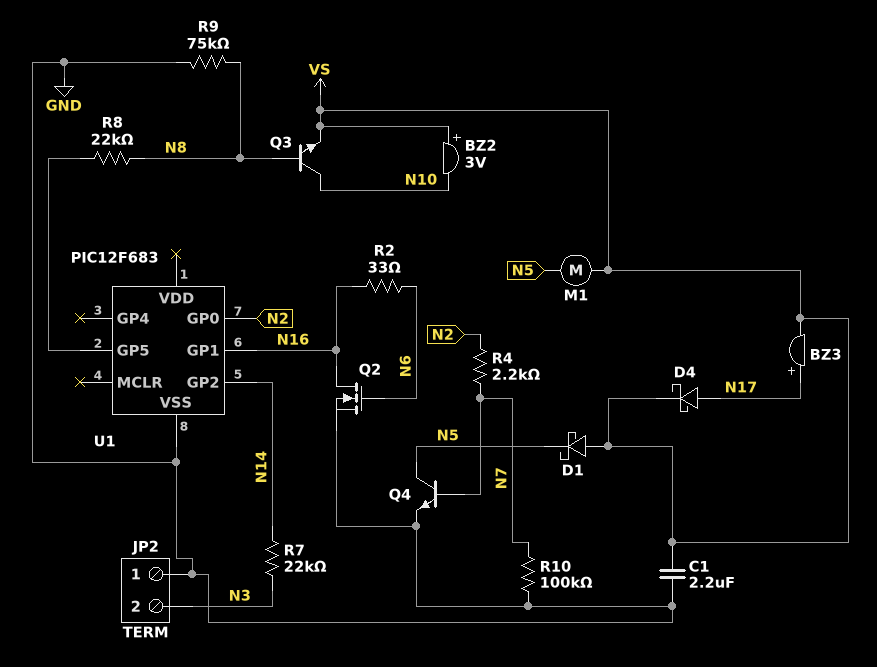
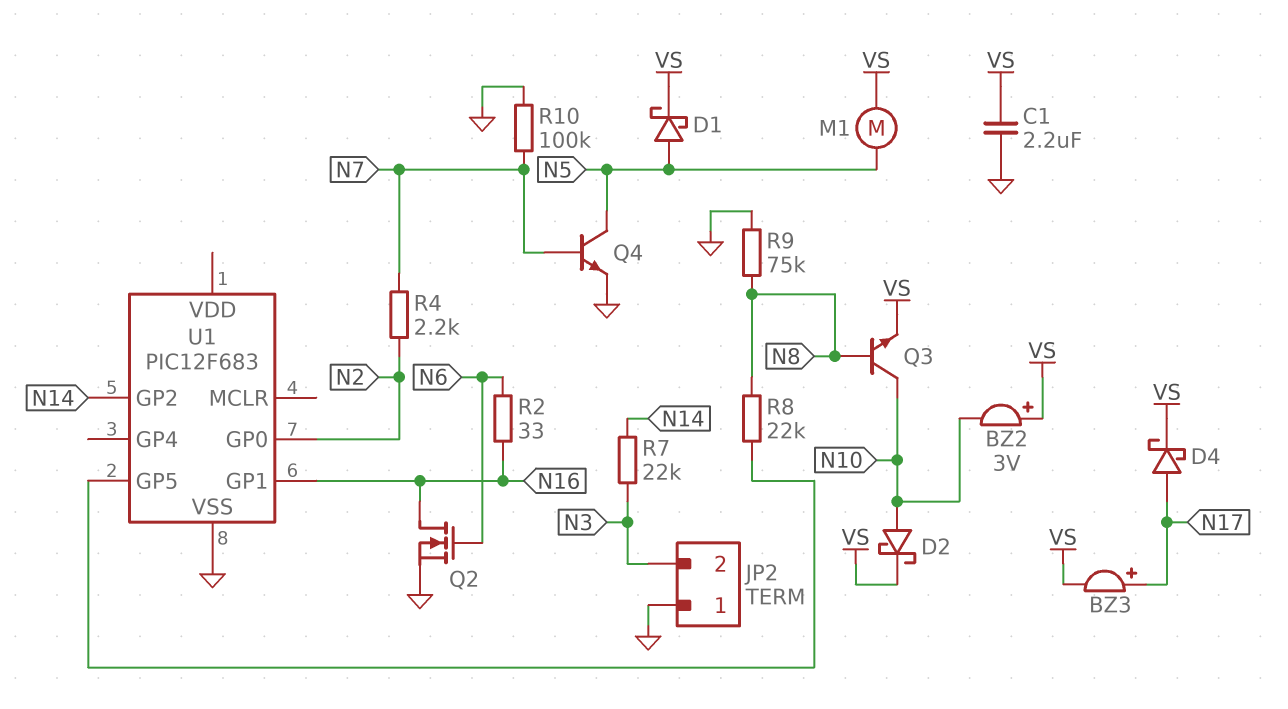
D1: schottky (A VS, K N5) -> schottky (A N5, K VS)
D2: none -> schottky (A N10, K VS)

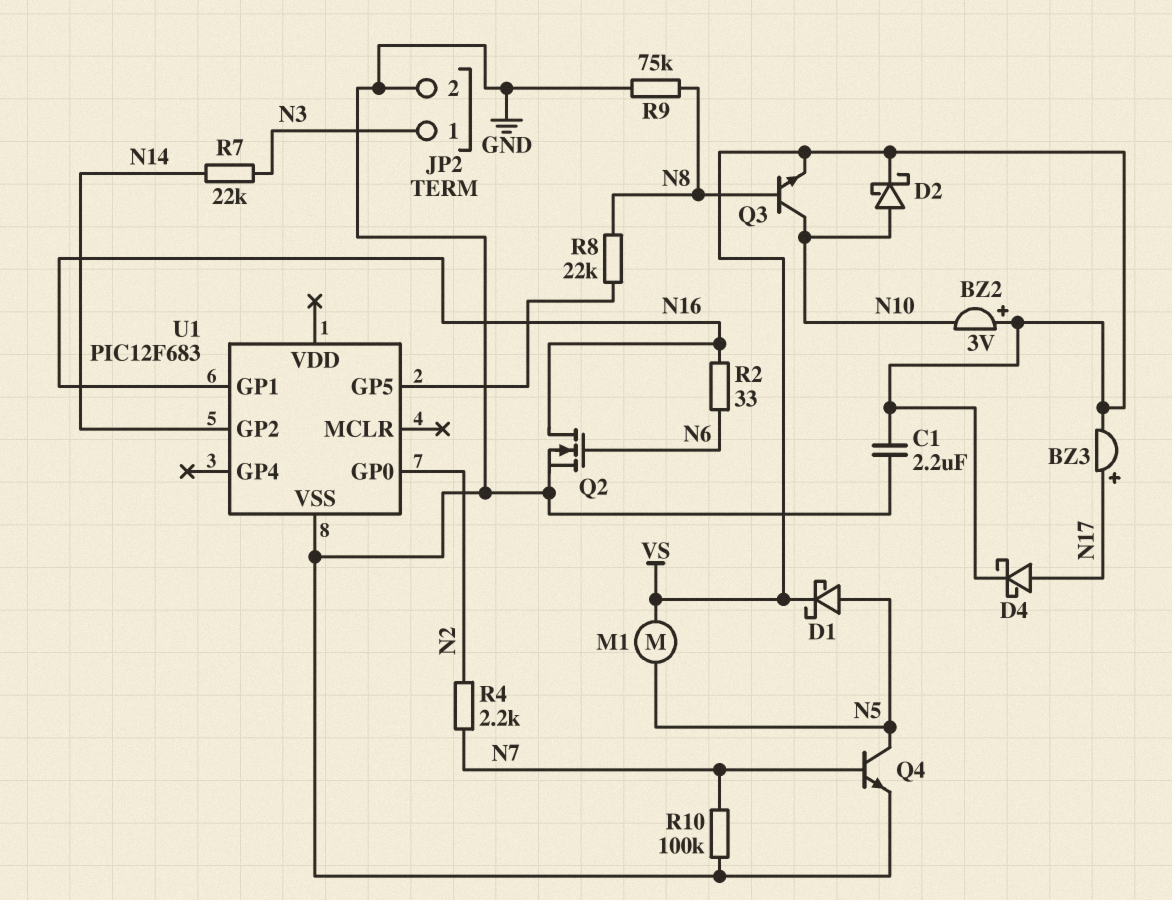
JP2 pin 1: GND -> N3
JP2 pin 2: N3 -> GND

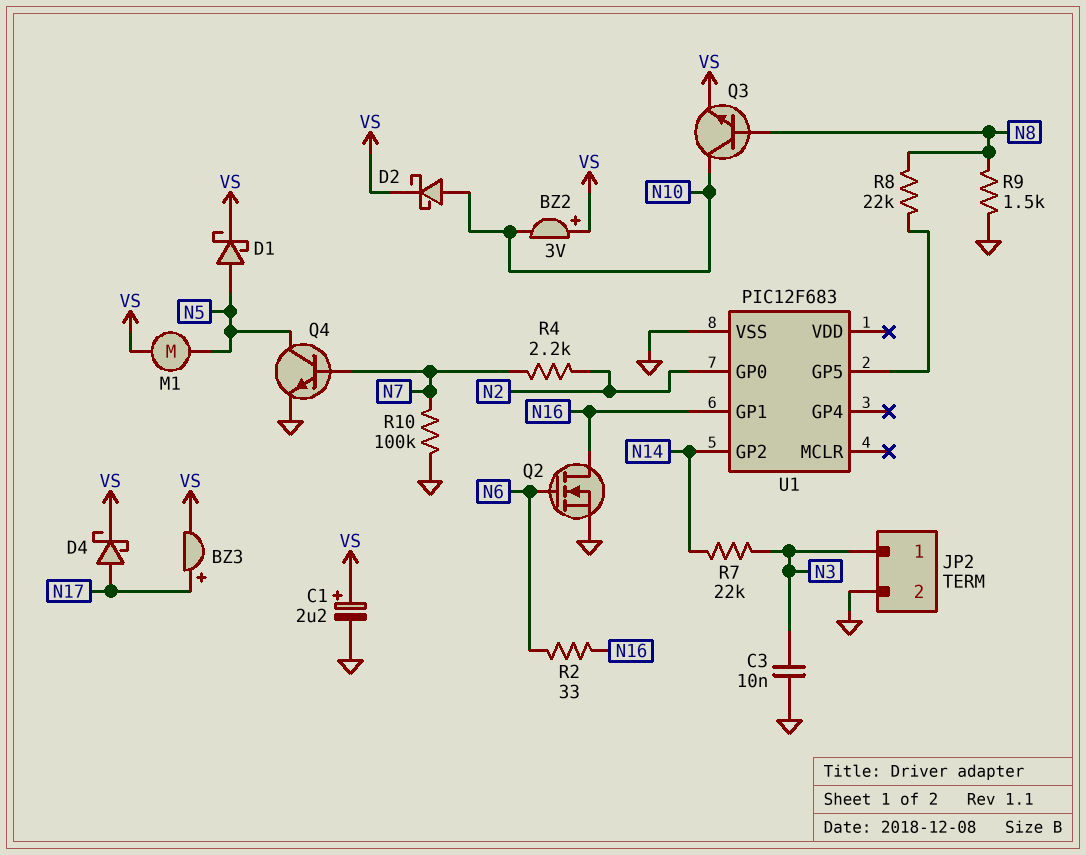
C1: 2.2uF (GND, VS) -> 2.2uF (plus VS, minus GND)
C3: none -> 10nF (GND, N3)
R9: 75k (GND, N8) -> 1.5k (GND, N8)

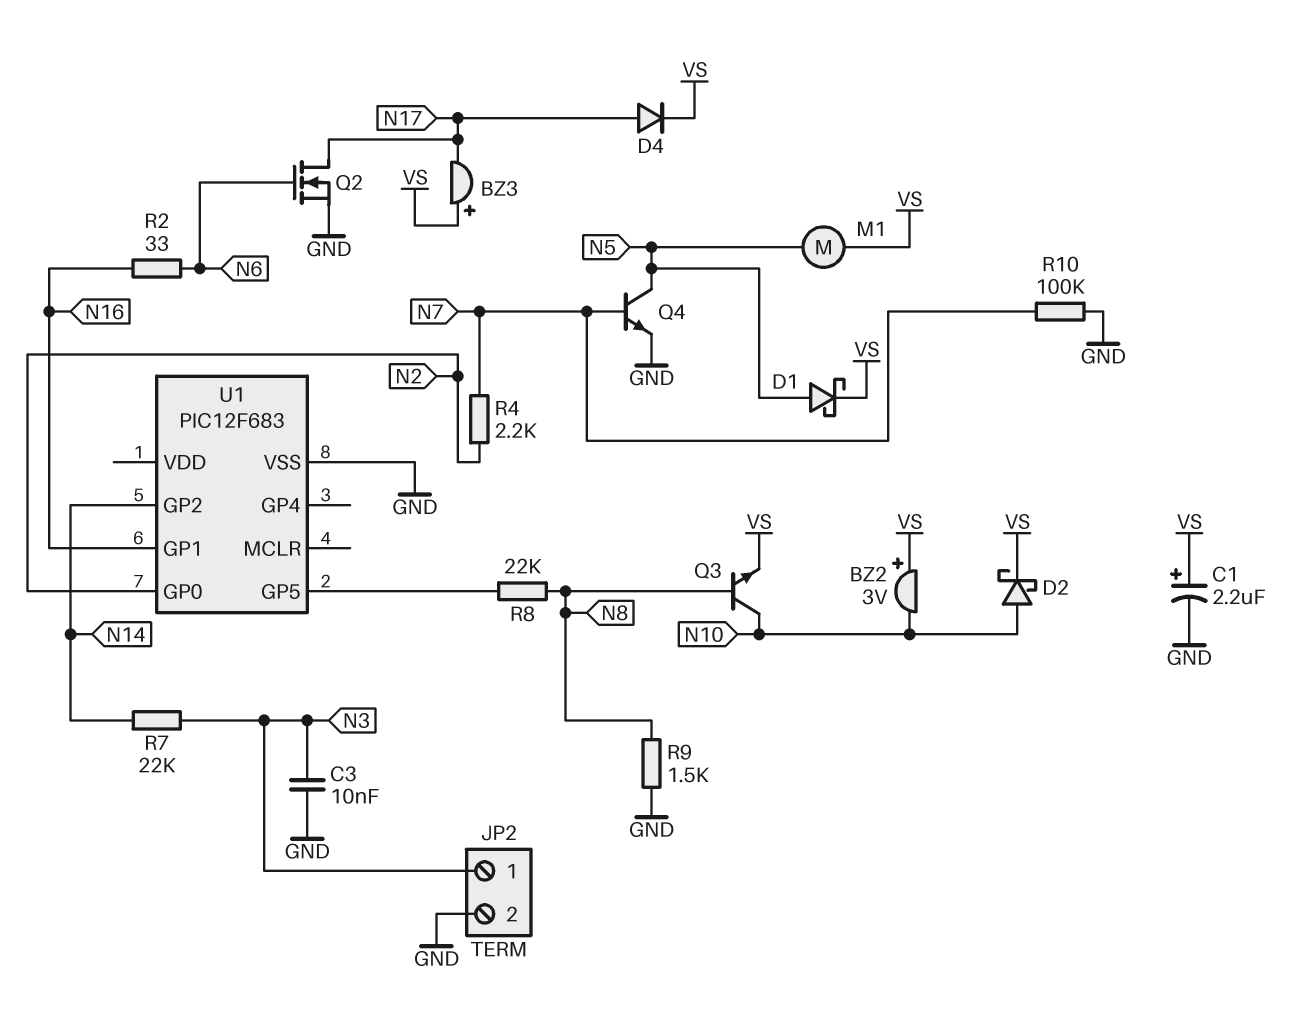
BZ3: buzzer (plus N17, minus VS) -> buzzer (plus VS, minus N17)
D4: schottky (A N17, K VS) -> diode (A N17, K VS)
Q2: NMOS (G N6, D N16, S GND) -> NMOS (G N6, D N17, S GND)

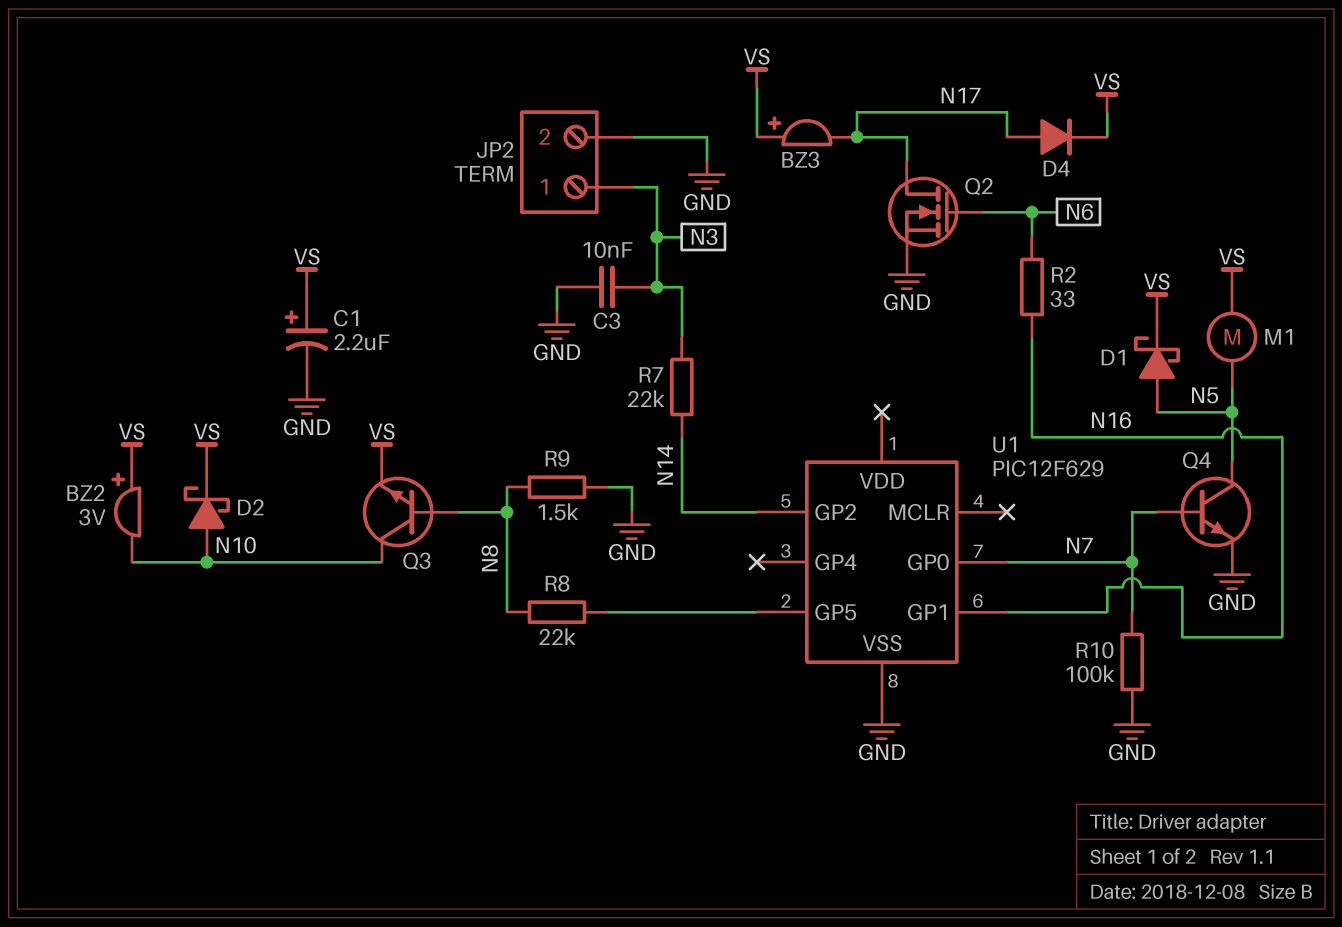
R4: 2.2k (N2, N7) -> none
U1: PIC12F683 -> PIC12F629
U1 pin GP0: N2 -> N7

